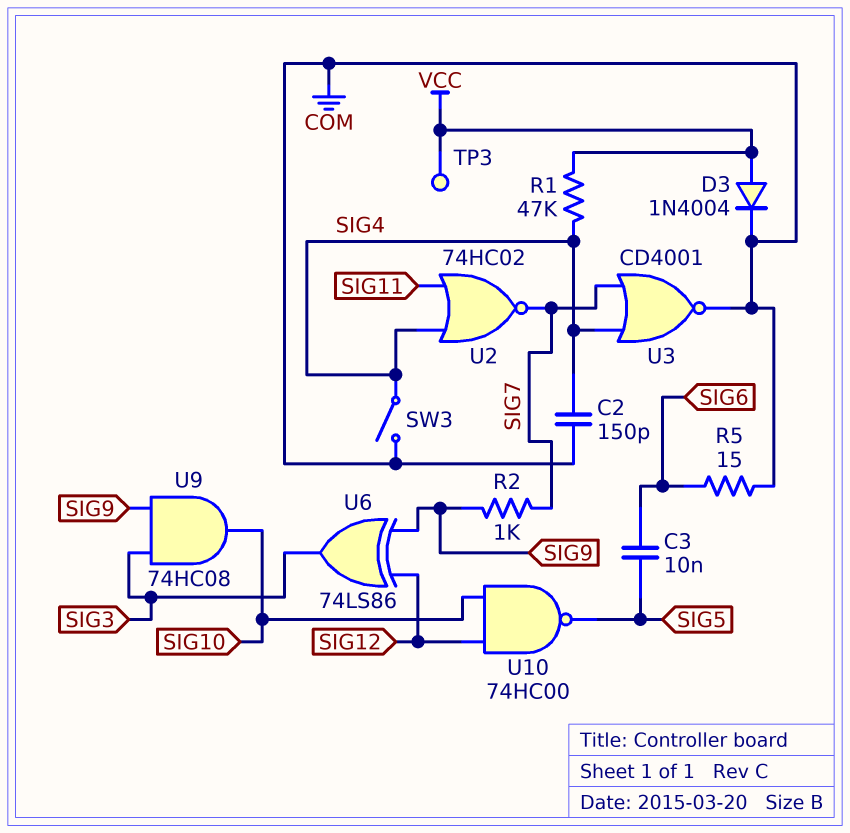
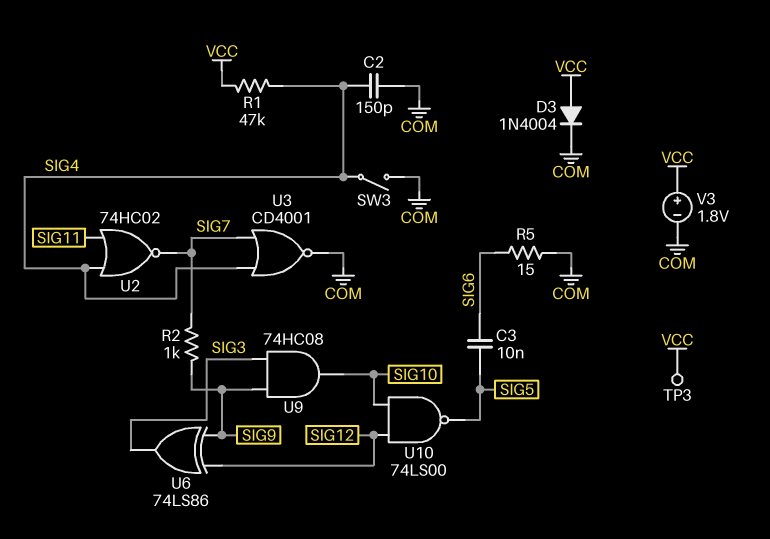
U10: NAND 74HC00 (in SIG10, in SIG12, out SIG5) -> NAND 74LS00 (in SIG10, in SIG12, out SIG5)
V3: none -> 1.8V (plus VCC, minus COM)

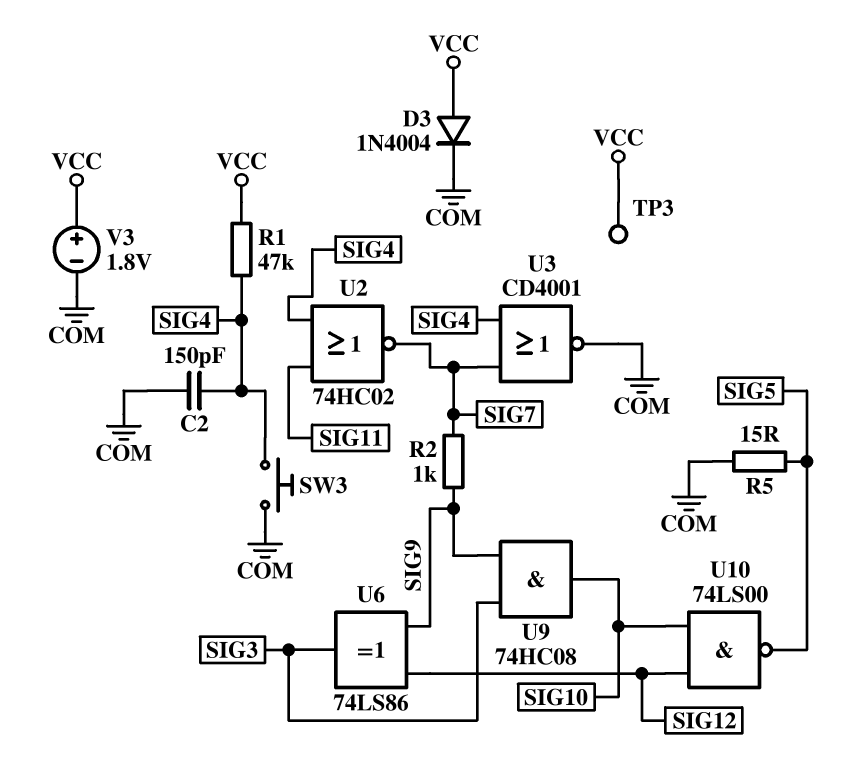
C3: 10nF (SIG5, SIG6) -> none
R5: 15 (COM, SIG6) -> 15 (COM, SIG5)
SW3: switch (COM, SIG4) -> button (COM, SIG4)

